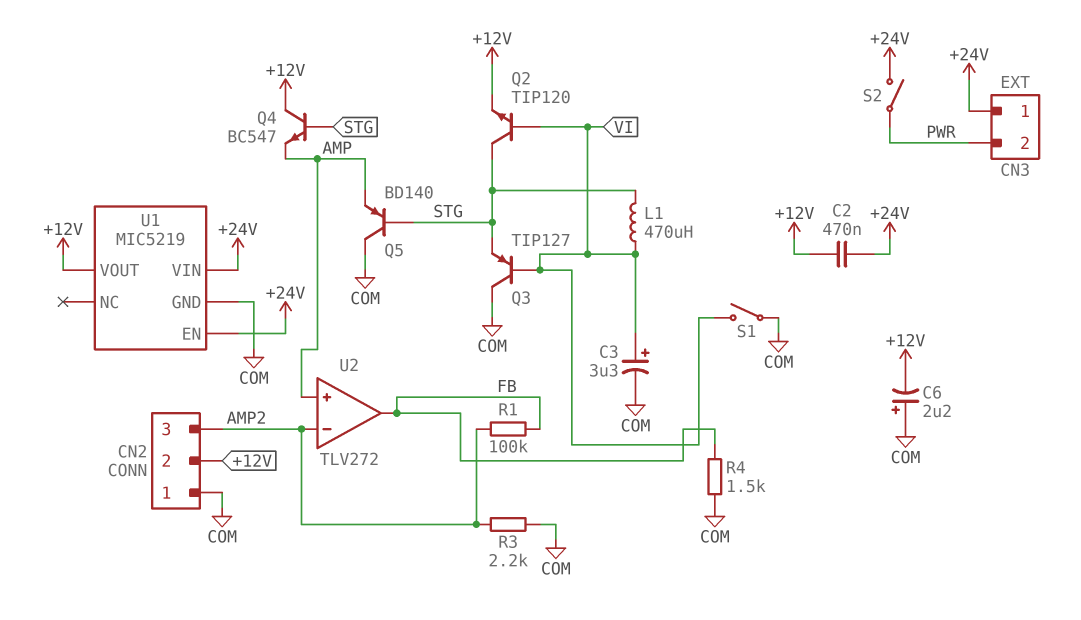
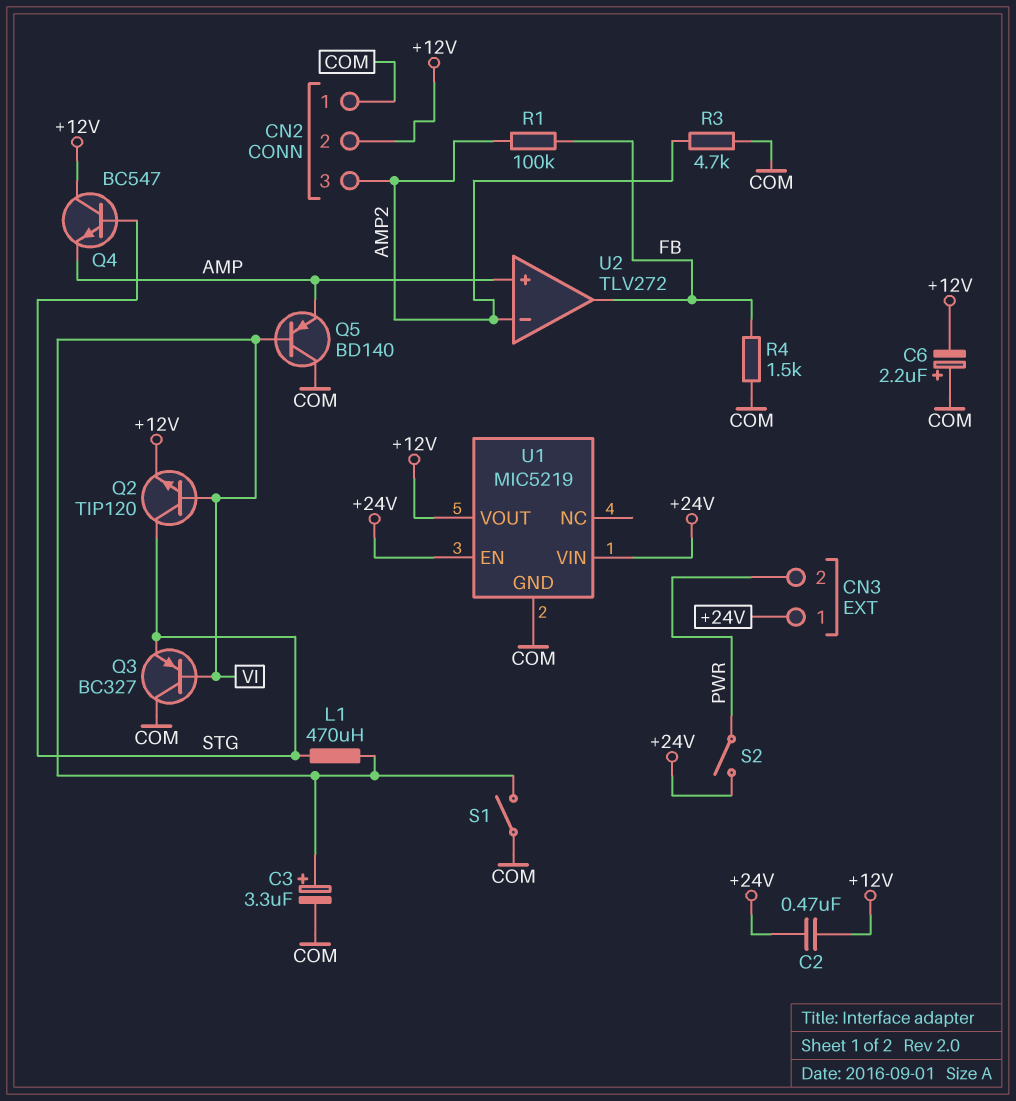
Q3: PNP TIP127 (B VI, C COM, E STG) -> PNP BC327 (B VI, C COM, E STG)
Q5: PNP BD140 (B STG, C COM, E AMP) -> PNP BD140 (B VI, C COM, E AMP)
R3: 2.2k (AMP2, COM) -> 4.7k (AMP2, COM)

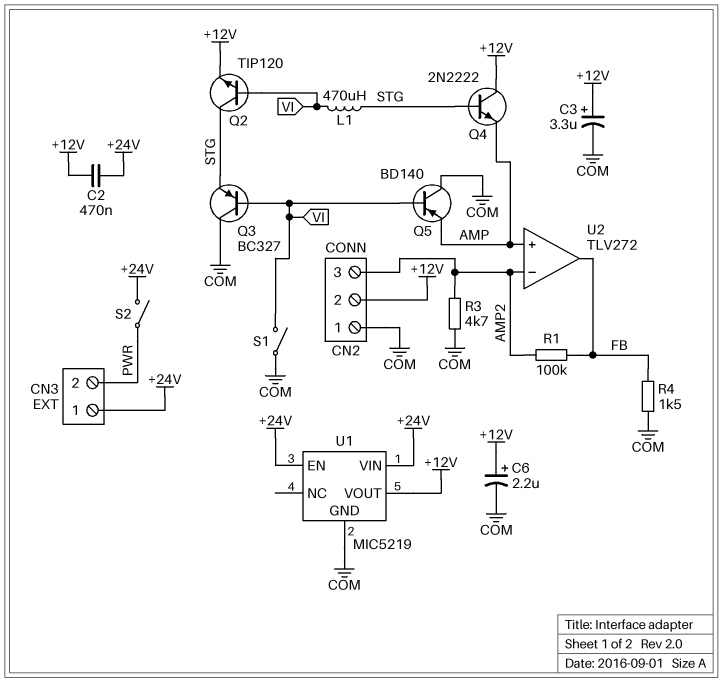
C3: 3.3uF (plus VI, minus COM) -> 3.3uF (plus +12V, minus COM)
C6: 2.2uF (plus COM, minus +12V) -> 2.2uF (plus +12V, minus COM)
Q4: NPN BC547 (B STG, C +12V, E AMP) -> NPN 2N2222 (B STG, C +12V, E AMP)

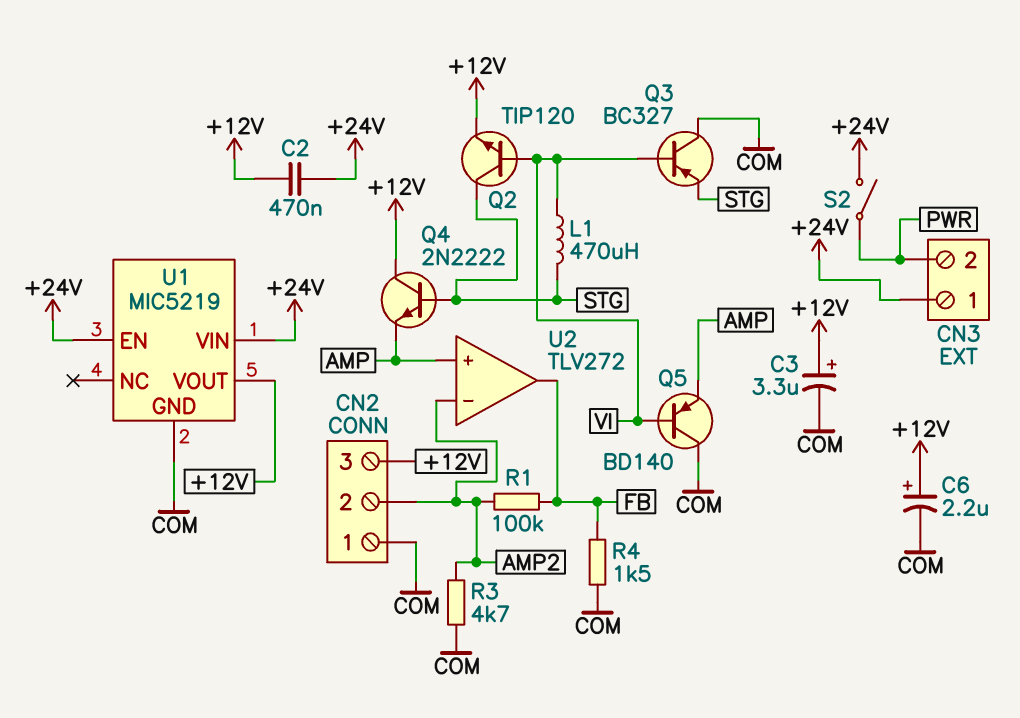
CN2 pin 2: +12V -> AMP2
CN2 pin 3: AMP2 -> +12V
S1: switch (COM, VI) -> none

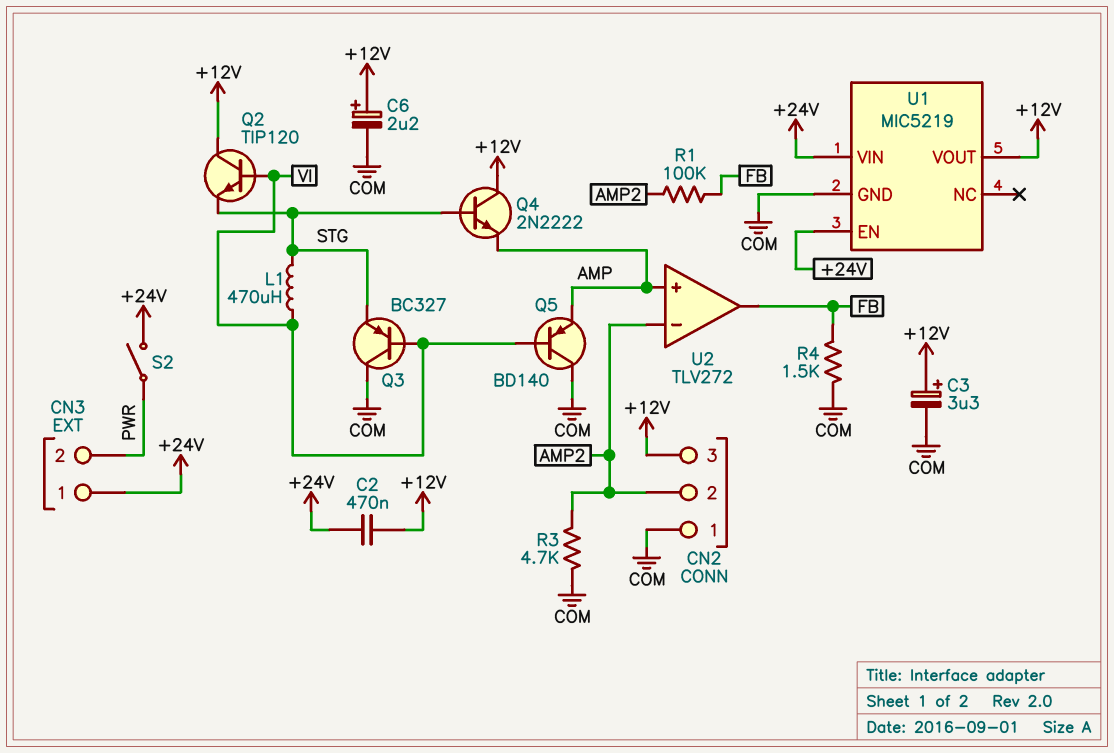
Q2: NPN TIP120 (B VI, C STG, E +12V) -> NPN TIP120 (B VI, C +12V, E STG)

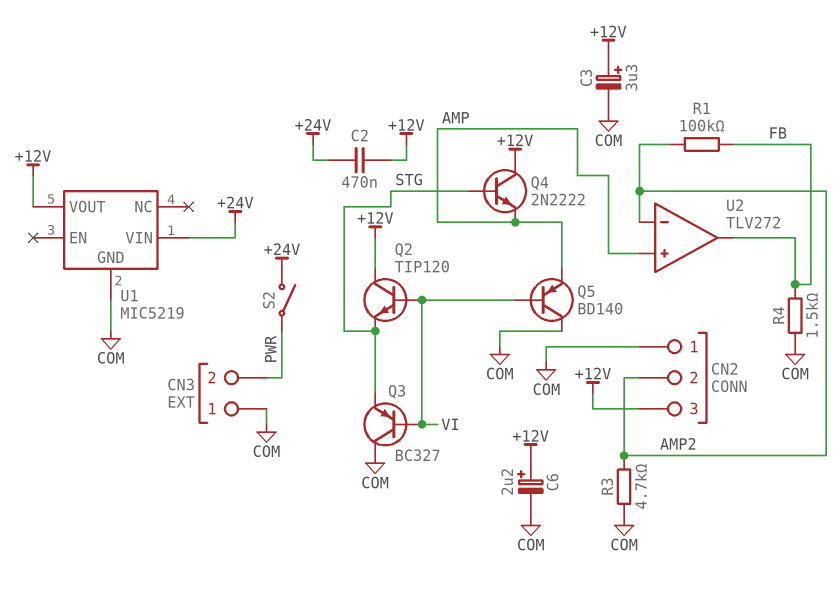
CN3 pin 1: +24V -> COM
L1: 470uH (STG, VI) -> none
U1 pin EN: +24V -> none

